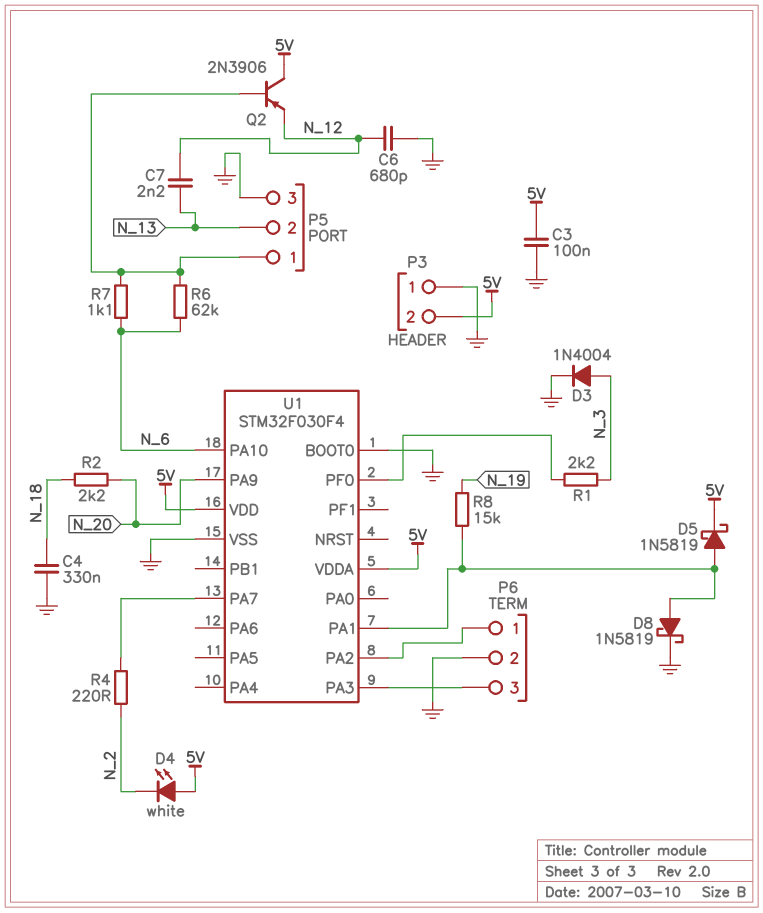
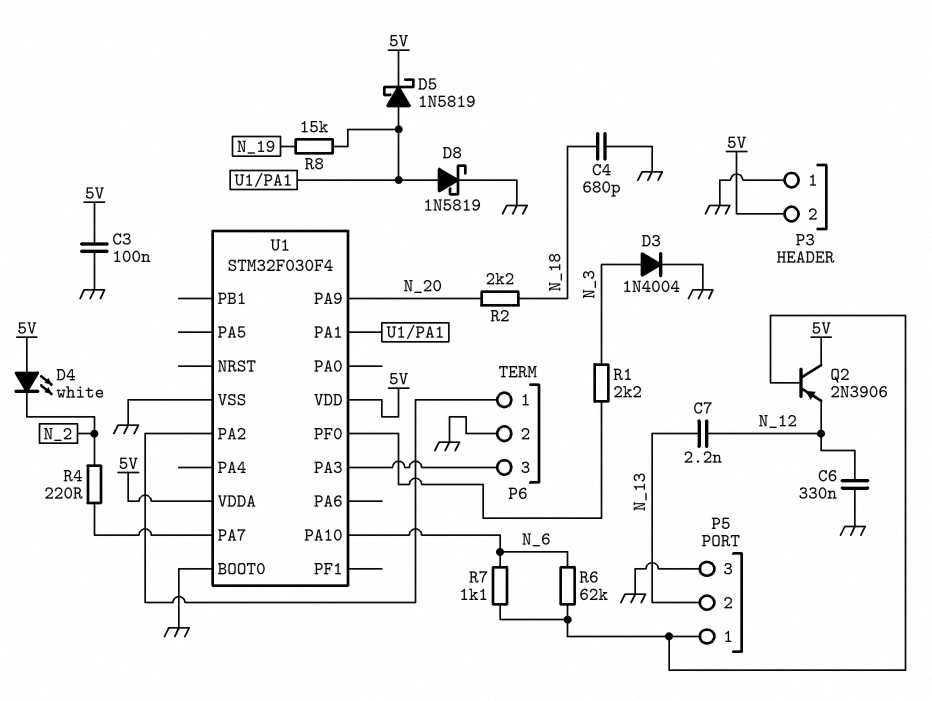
C4: 330nF (GND, N_18) -> 680pF (GND, N_18)
C6: 680pF (GND, N_12) -> 330nF (GND, N_12)

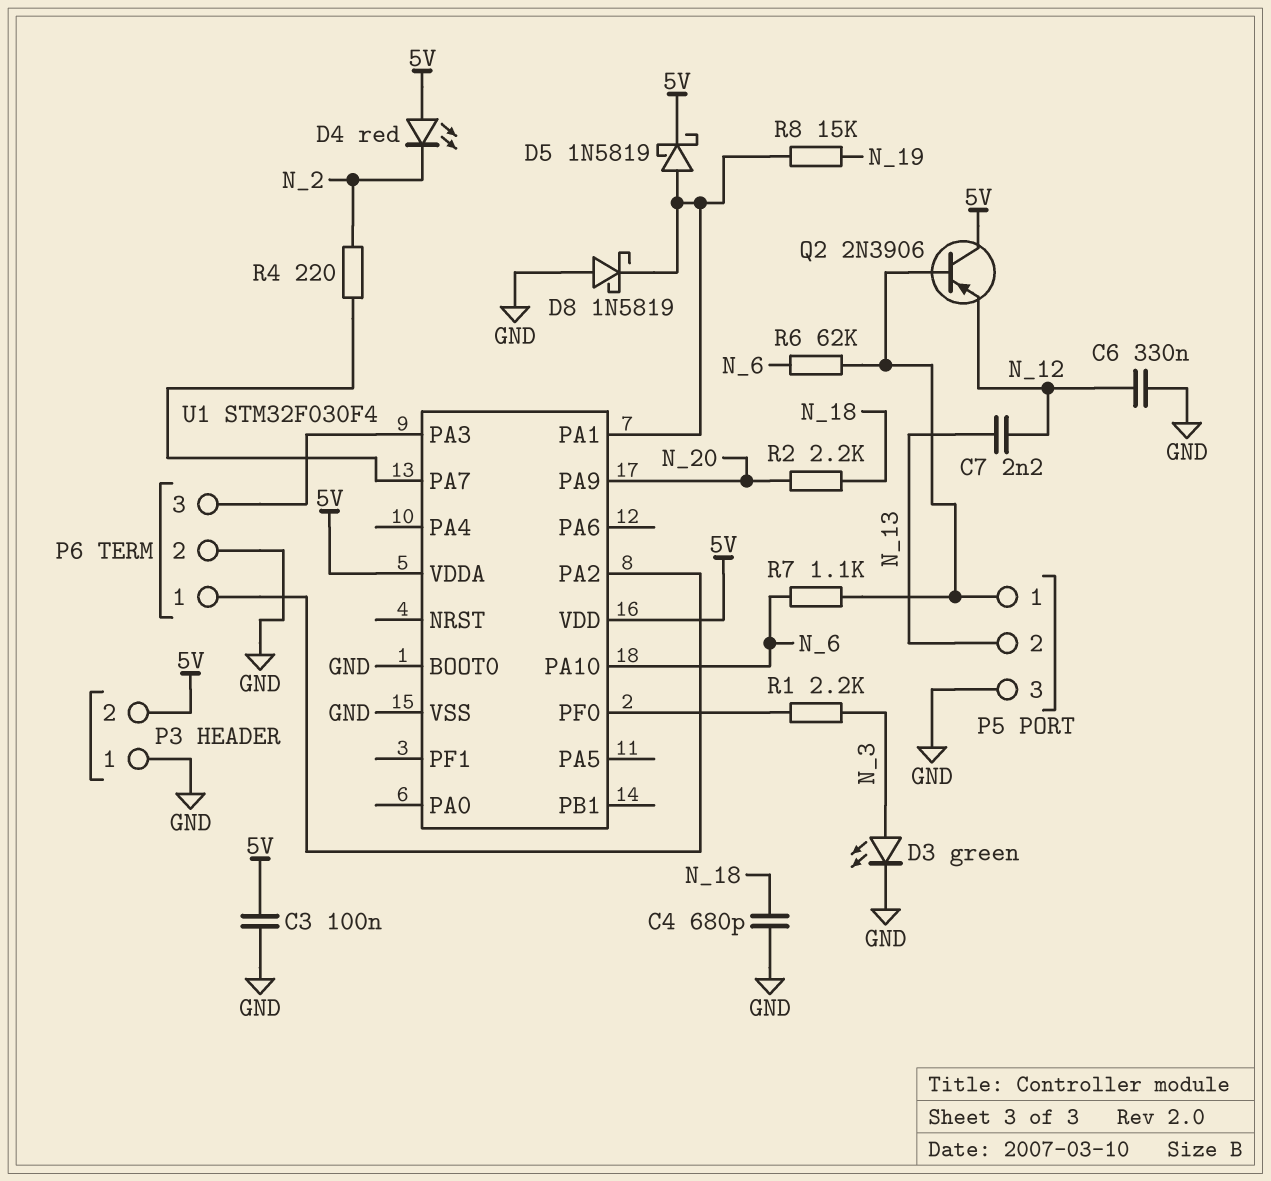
D3: diode 1N4004 (A N_3, K GND) -> LED green (A N_3, K GND)
D4: LED white (A 5V, K N_2) -> LED red (A 5V, K N_2)
D8: schottky 1N5819 (A U1/PA1, K GND) -> schottky 1N5819 (A GND, K U1/PA1)

